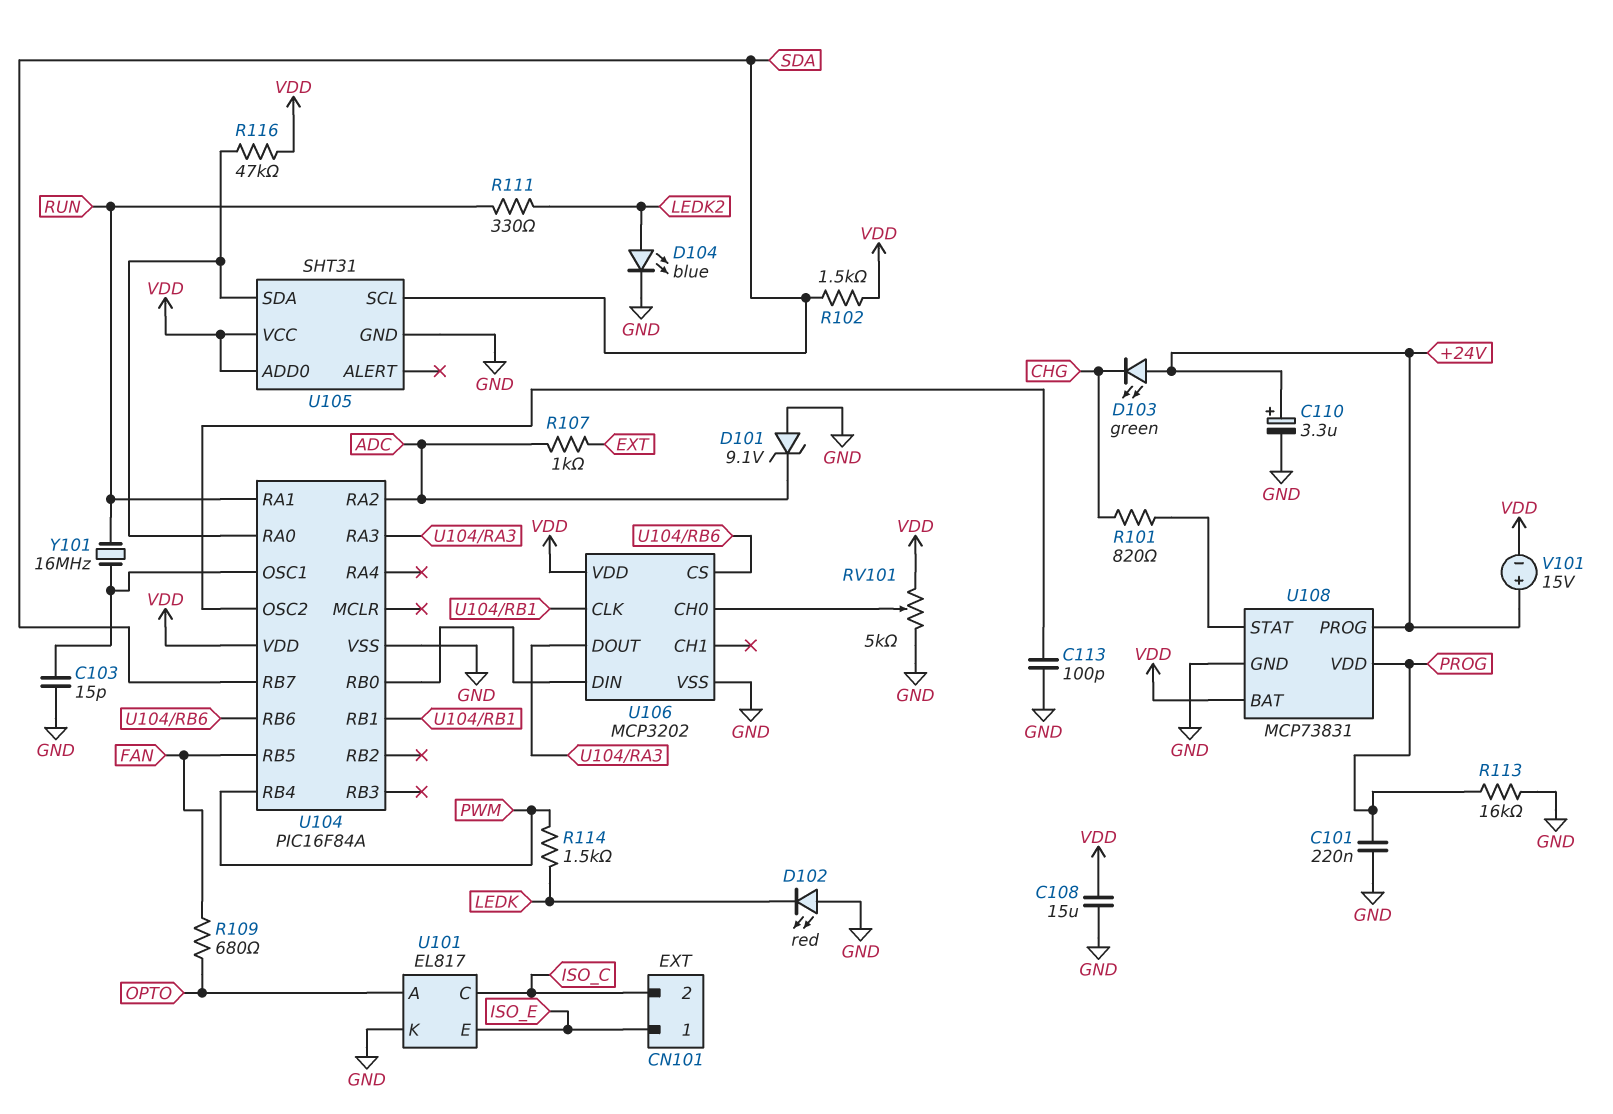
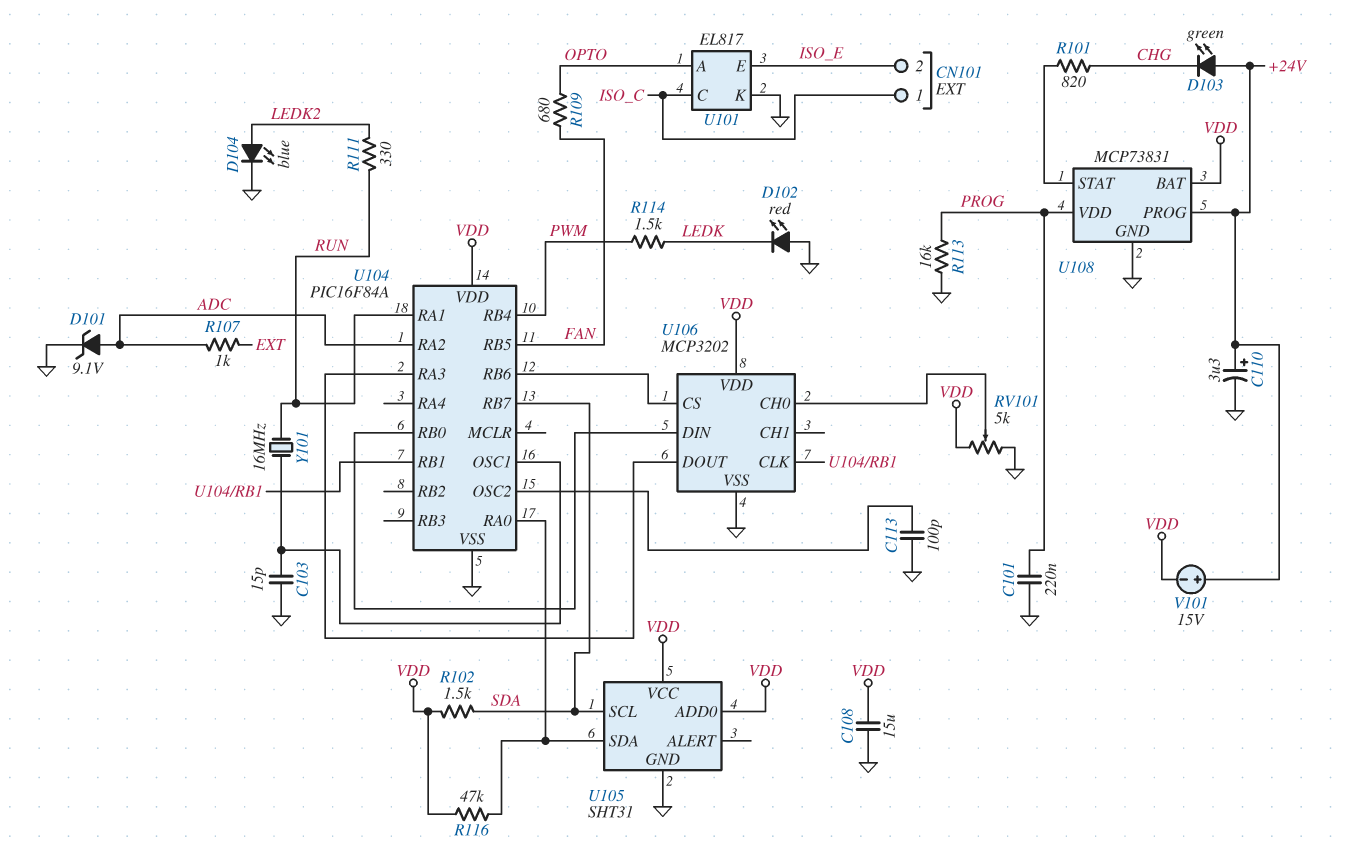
CN101 pin 1: ISO_E -> ISO_C
CN101 pin 2: ISO_C -> ISO_E
D101: zener 9.1V (A GND, K ADC) -> zener 9.1V (A ADC, K GND)

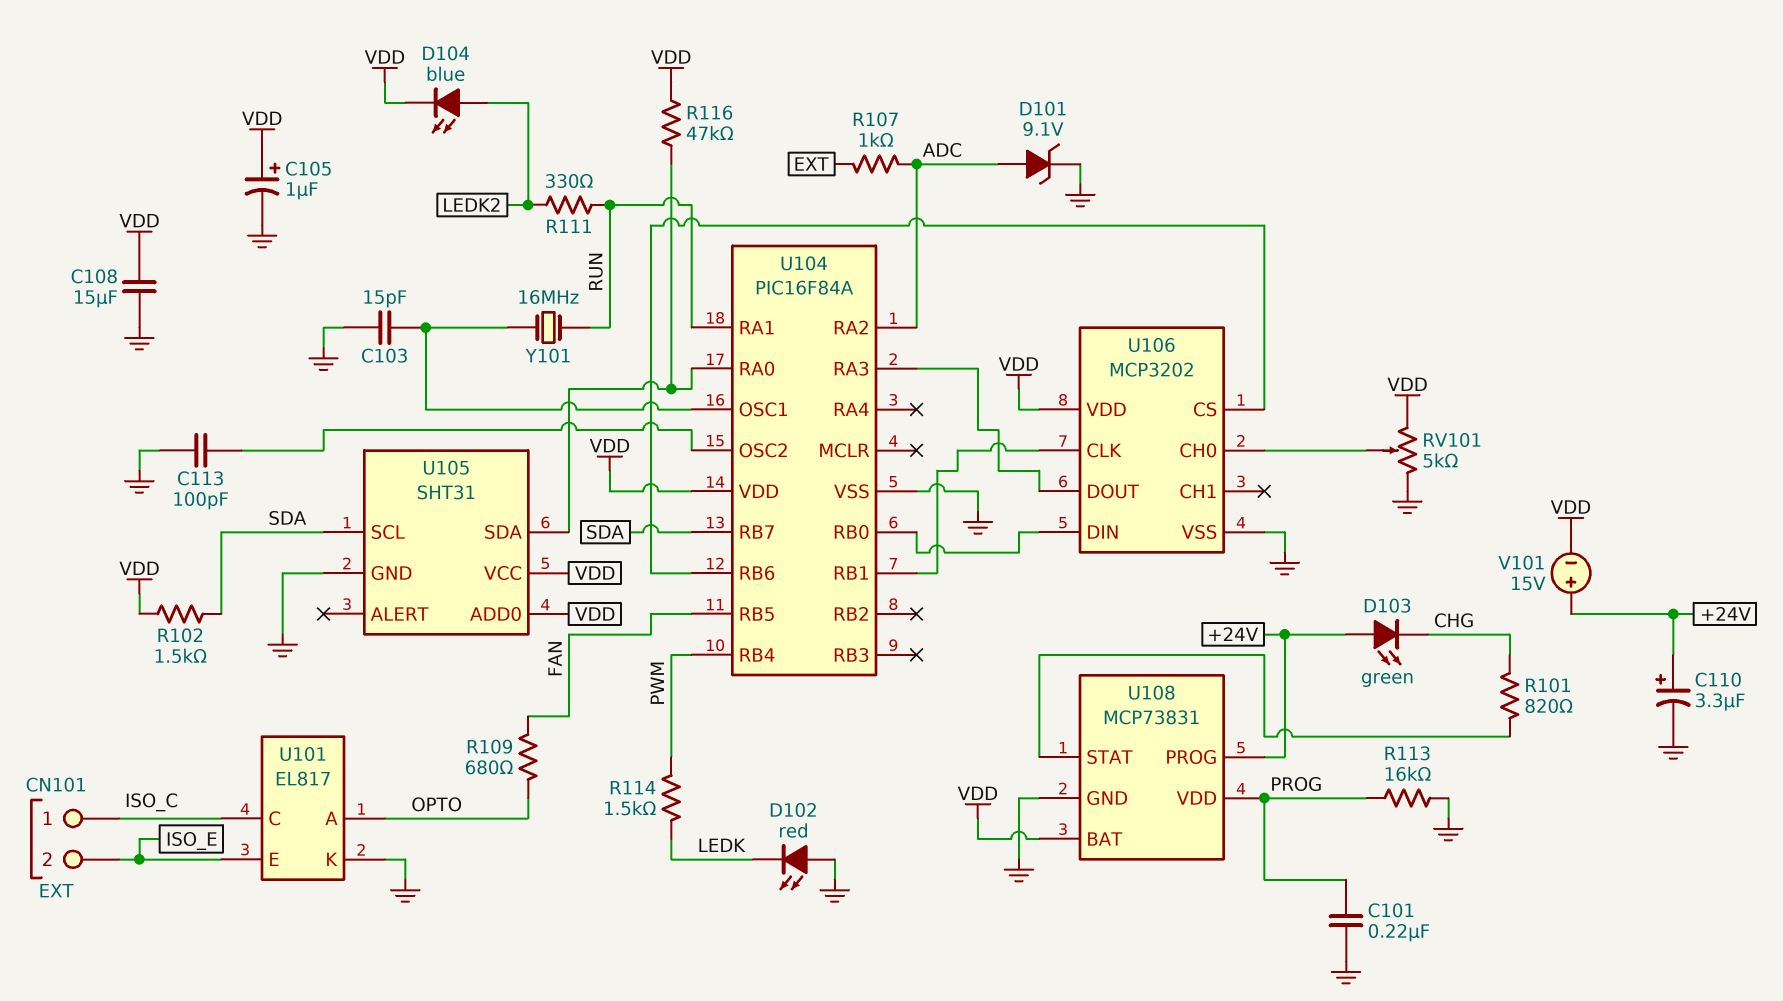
C105: none -> 1uF (plus VDD, minus GND)
D104: LED blue (A LEDK2, K GND) -> LED blue (A LEDK2, K VDD)

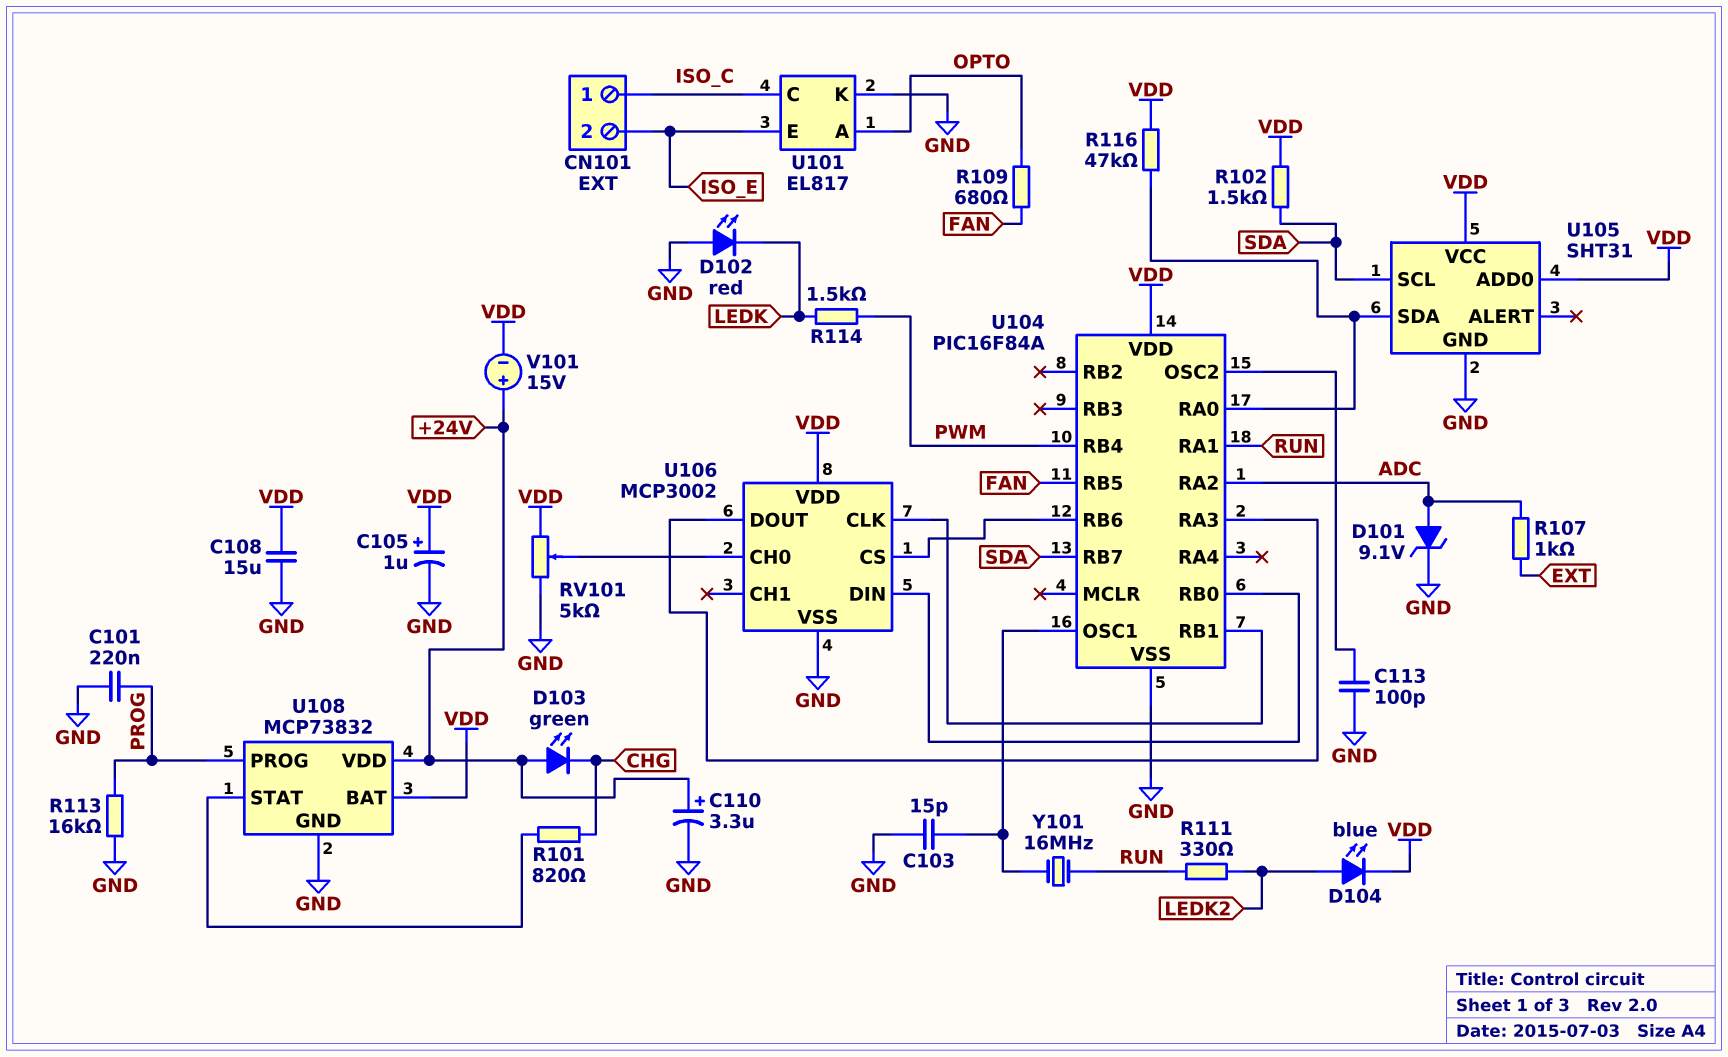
U106: MCP3202 -> MCP3002
U108: MCP73831 -> MCP73832
U108 pin PROG: +24V -> PROG
U108 pin VDD: PROG -> +24V

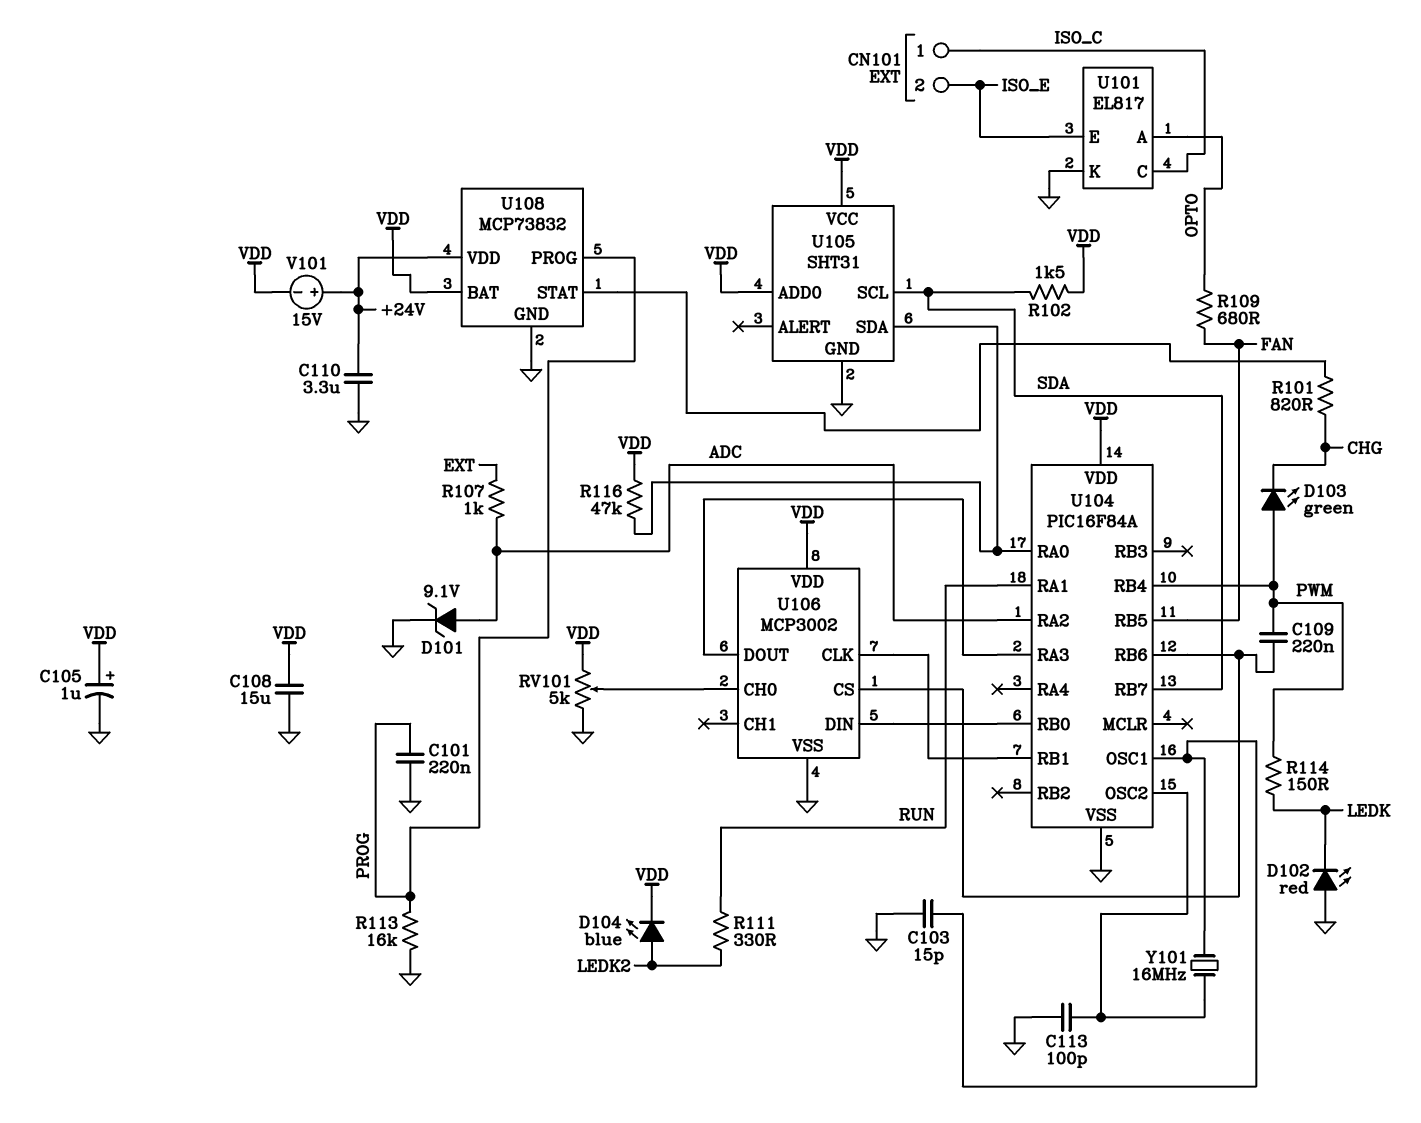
C109: none -> 220nF (PWM, U104/RB6)
C110: 3.3uF (plus +24V, minus GND) -> 3.3uF (+24V, GND)
D103: LED green (A +24V, K CHG) -> LED green (A PWM, K CHG)
R114: 1.5k (LEDK, PWM) -> 150 (LEDK, PWM)
Y101: 16MHz (RUN, U104/OSC1) -> 16MHz (U104/OSC1, U104/OSC2)

